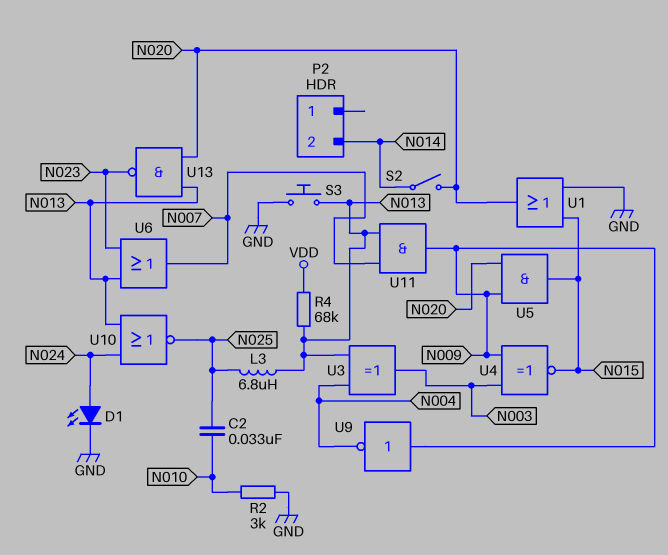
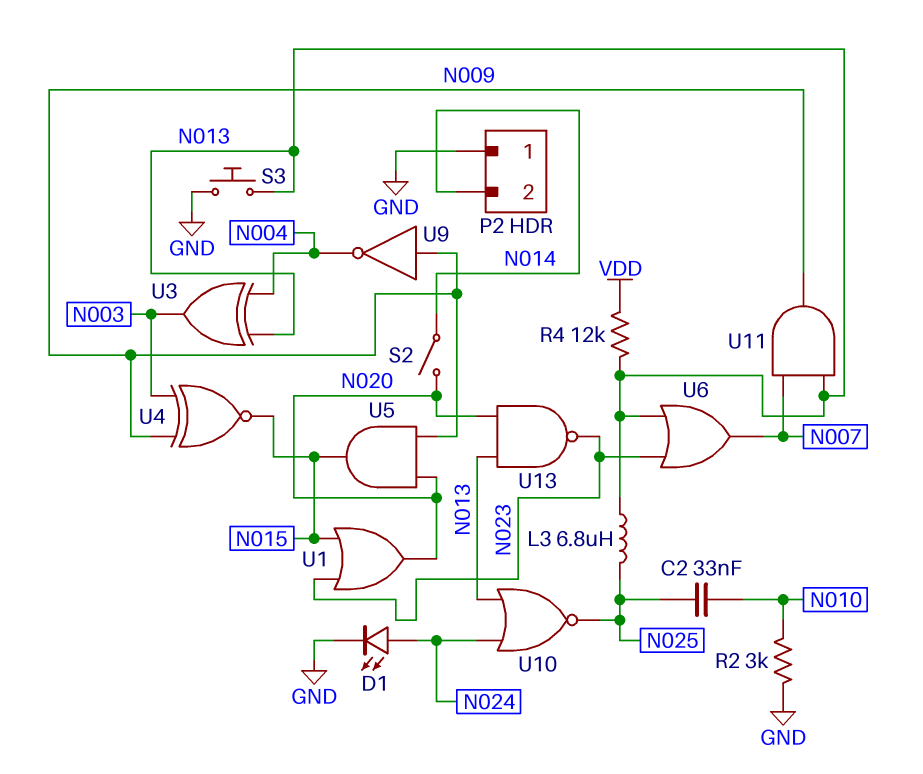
P2 pin 1: none -> GND
R4: 68k (N013, VDD) -> 12k (N013, VDD)
U1: OR (in GND, in N015, out N020) -> OR (in N015, in N023, out N020)

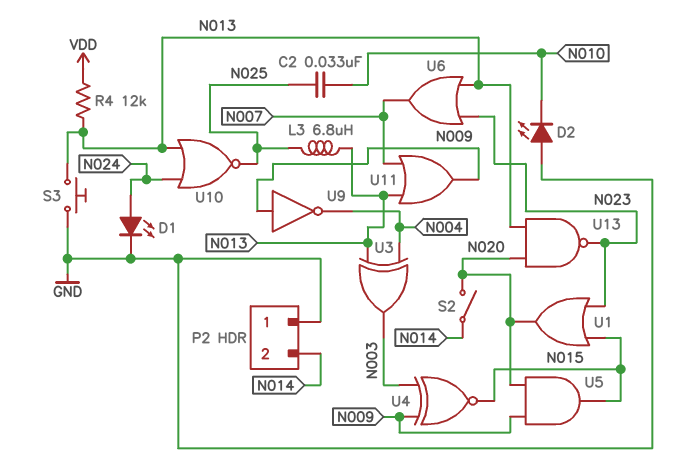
D2: none -> LED (A GND, K N010)
R2: 3k (GND, N010) -> none
U11: AND (in N007, in N013, out N009) -> OR (in N007, in N013, out N009)

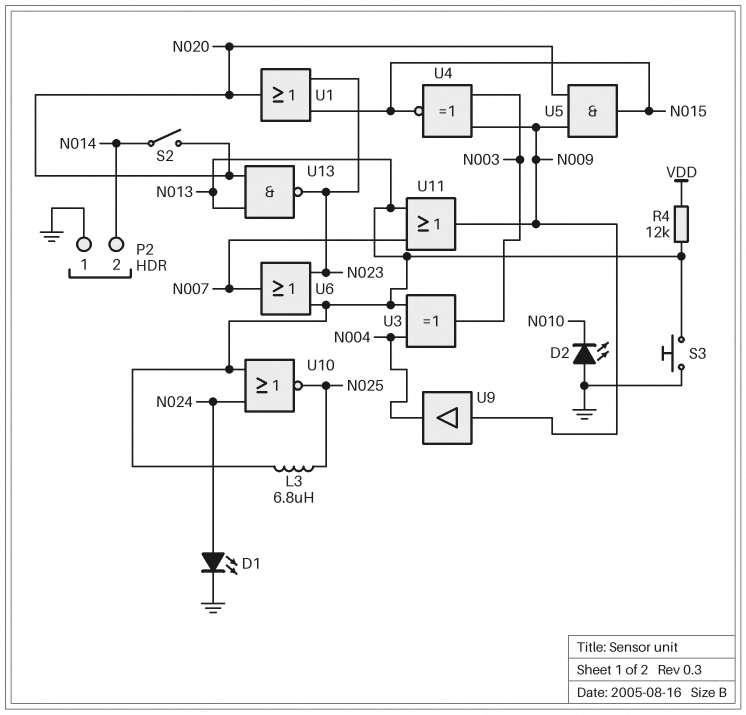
C2: 33nF (N010, N025) -> none
U9: NOT (in N009, out N004) -> buffer (in N009, out N004)

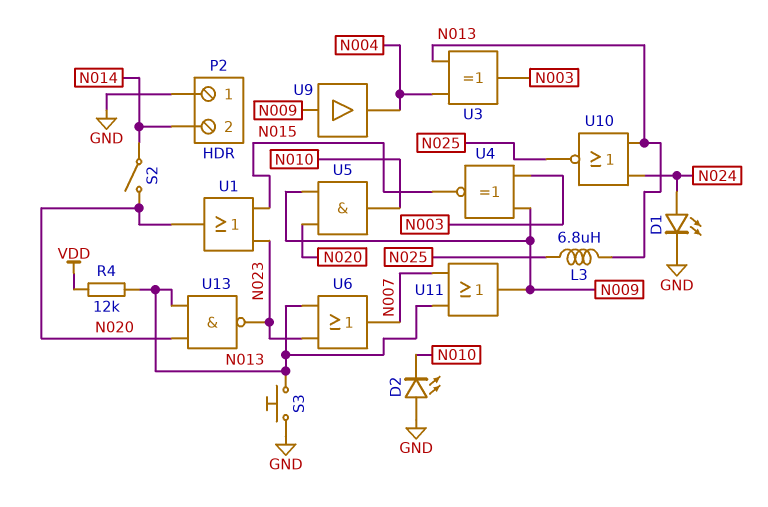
U5: AND (in N009, in N020, out N015) -> AND (in N009, in N020, out N010)

